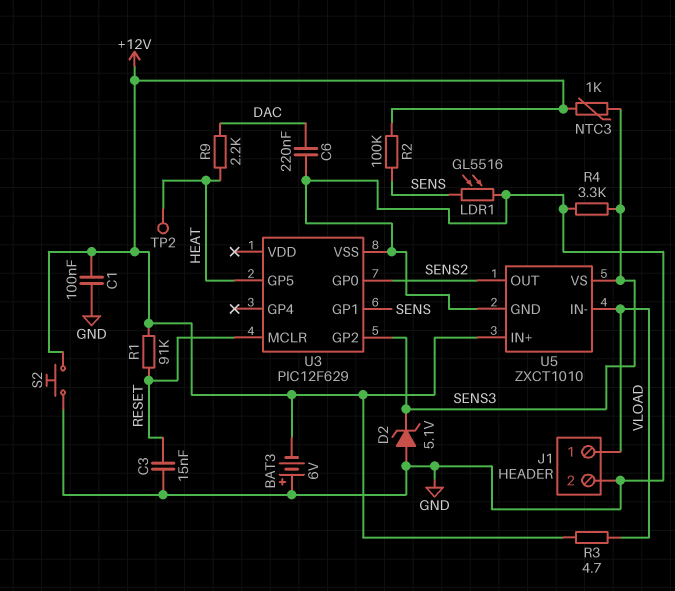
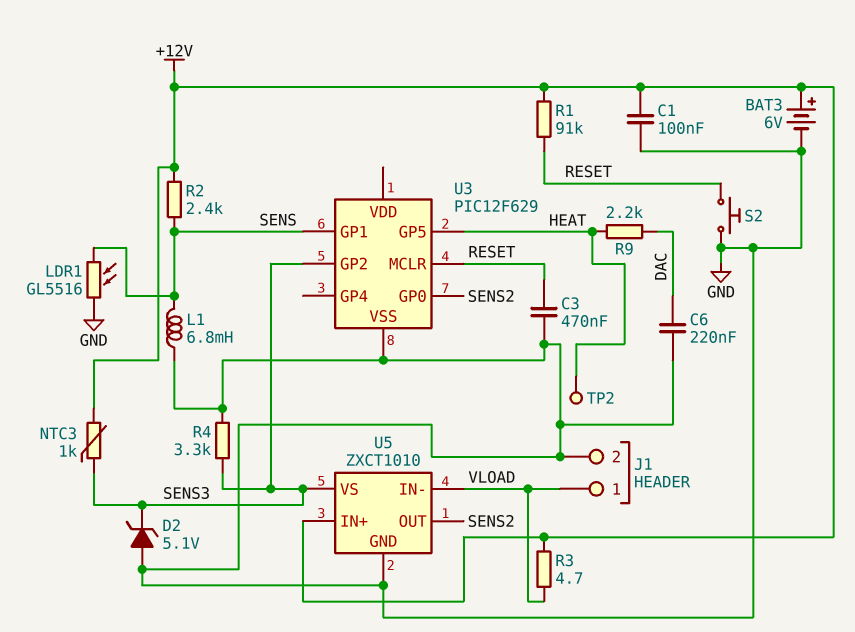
BAT3: 6V (plus GND, minus +12V) -> 6V (plus +12V, minus GND)
C3: 15nF (GND, RESET) -> 470nF (GND, RESET)
L1: none -> 6.8mH (GND, SENS)
R2: 100k (+12V, SENS) -> 2.4k (+12V, SENS)
S2: button (+12V, GND) -> button (GND, RESET)

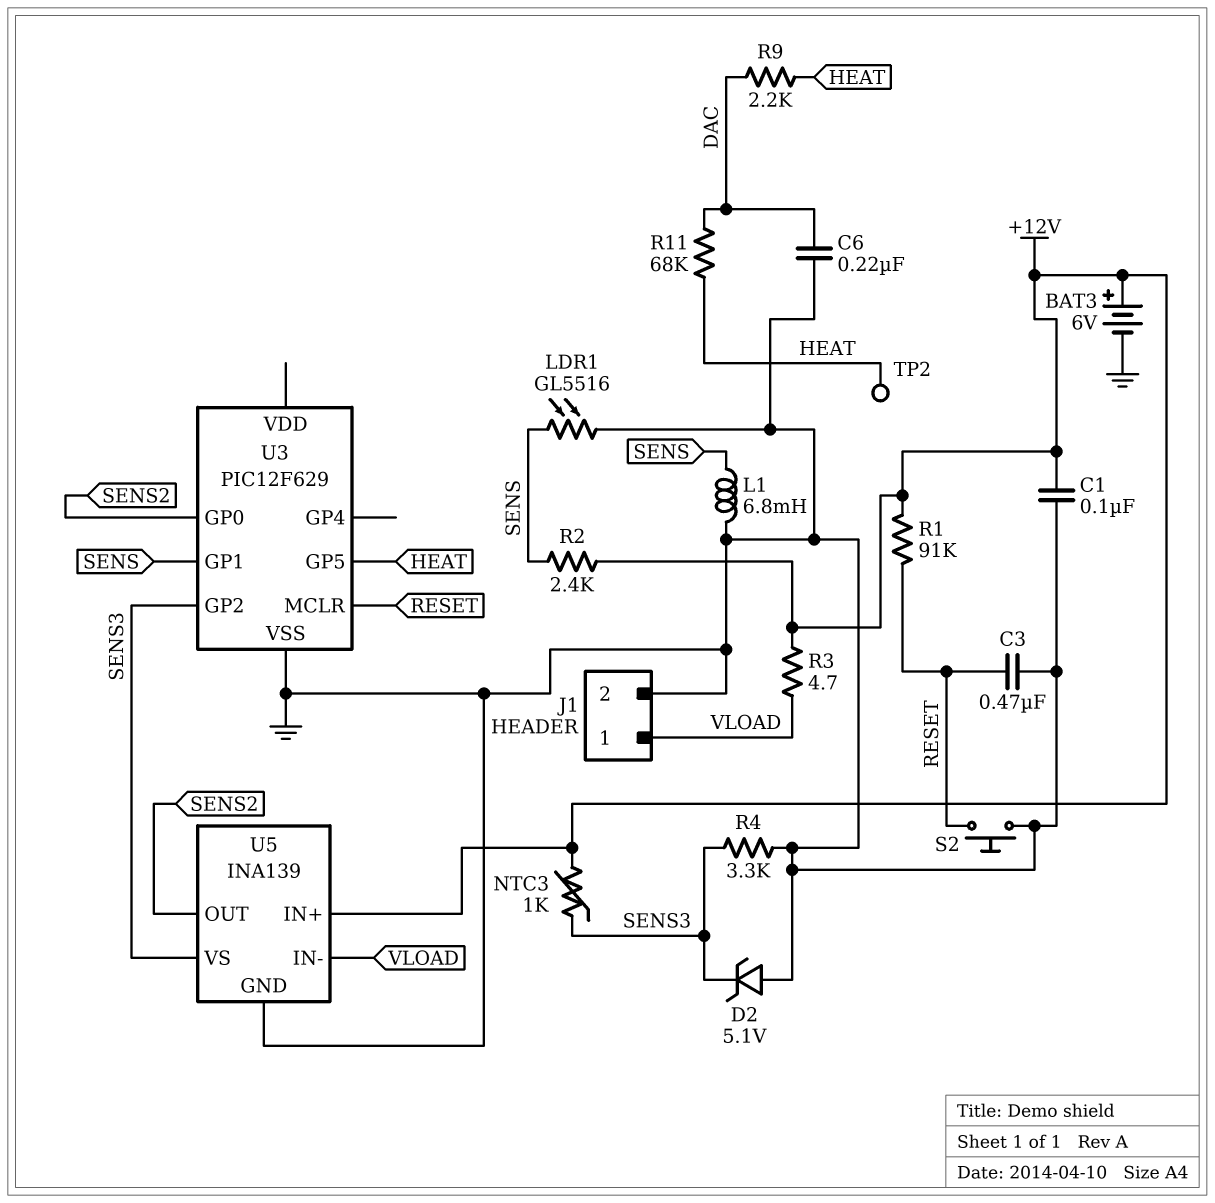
R11: none -> 68k (DAC, HEAT)
U5: ZXCT1010 -> INA139

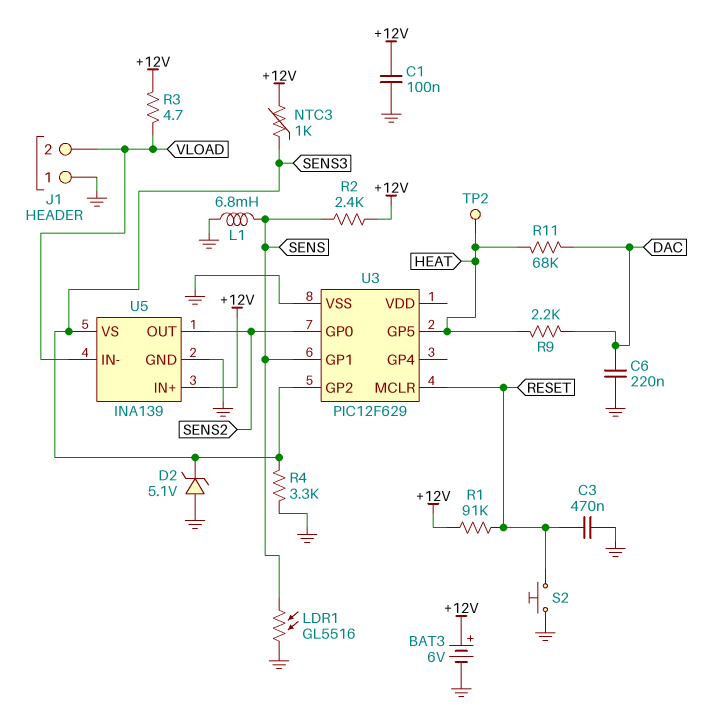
J1 pin 1: VLOAD -> GND
J1 pin 2: GND -> VLOAD

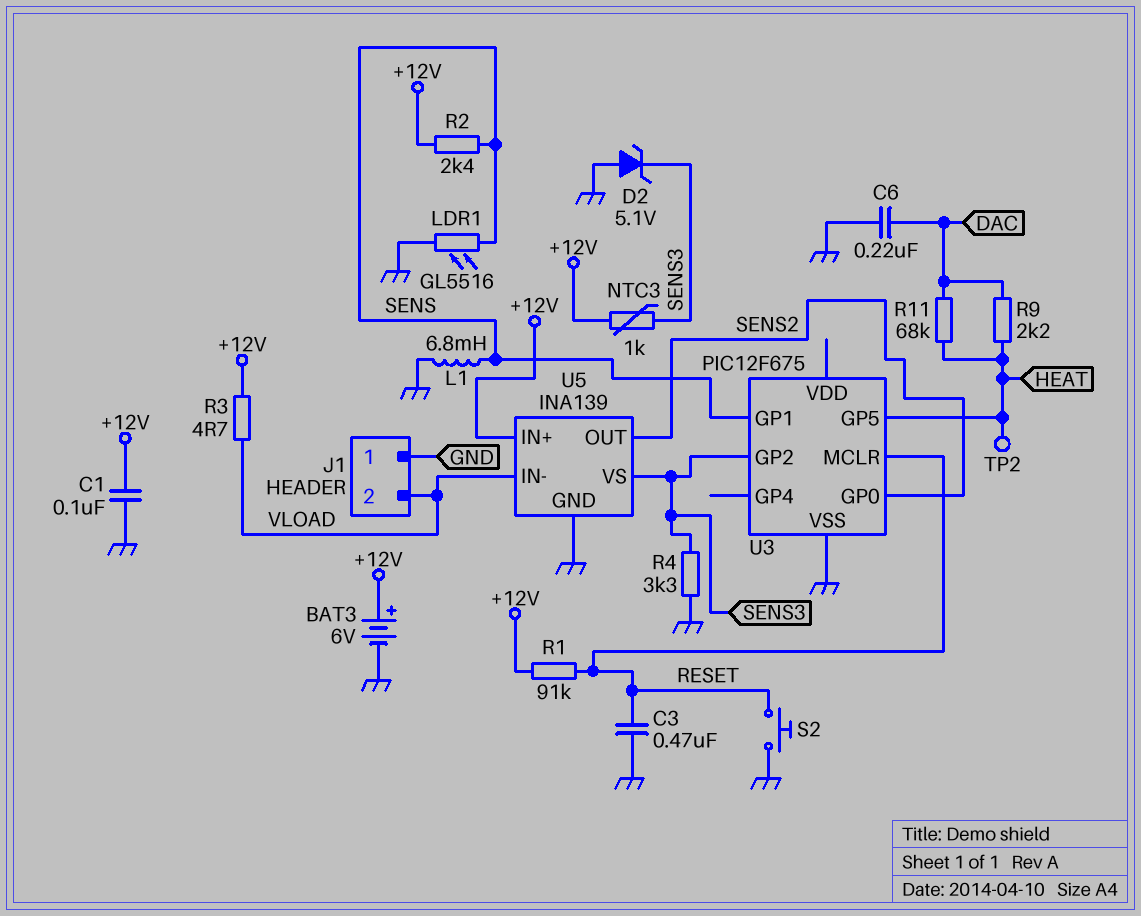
U3: PIC12F629 -> PIC12F675

